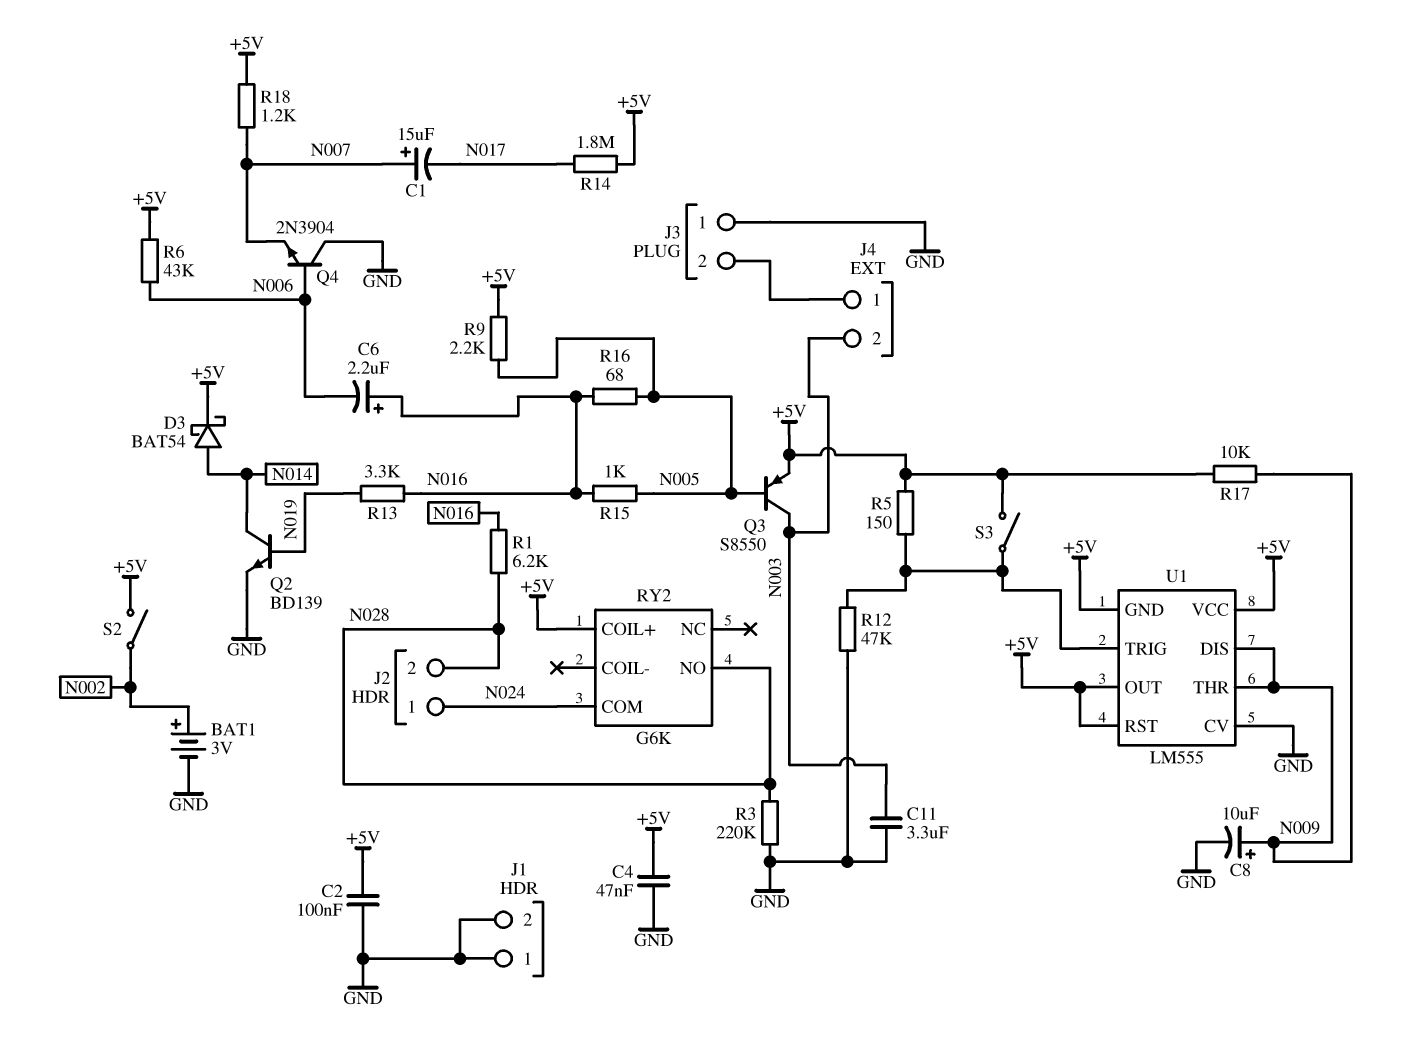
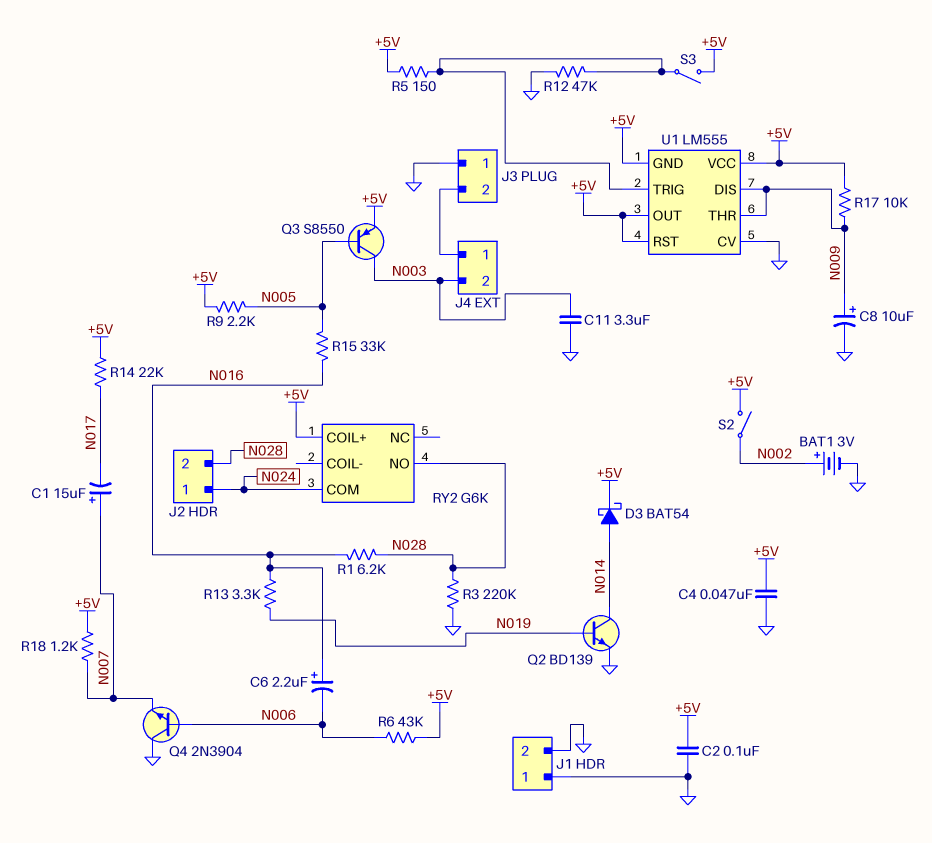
R14: 1.8M (+5V, N017) -> 22k (+5V, N017)
R15: 1k (N005, N016) -> 33k (N005, N016)
R16: 68 (N005, N016) -> none

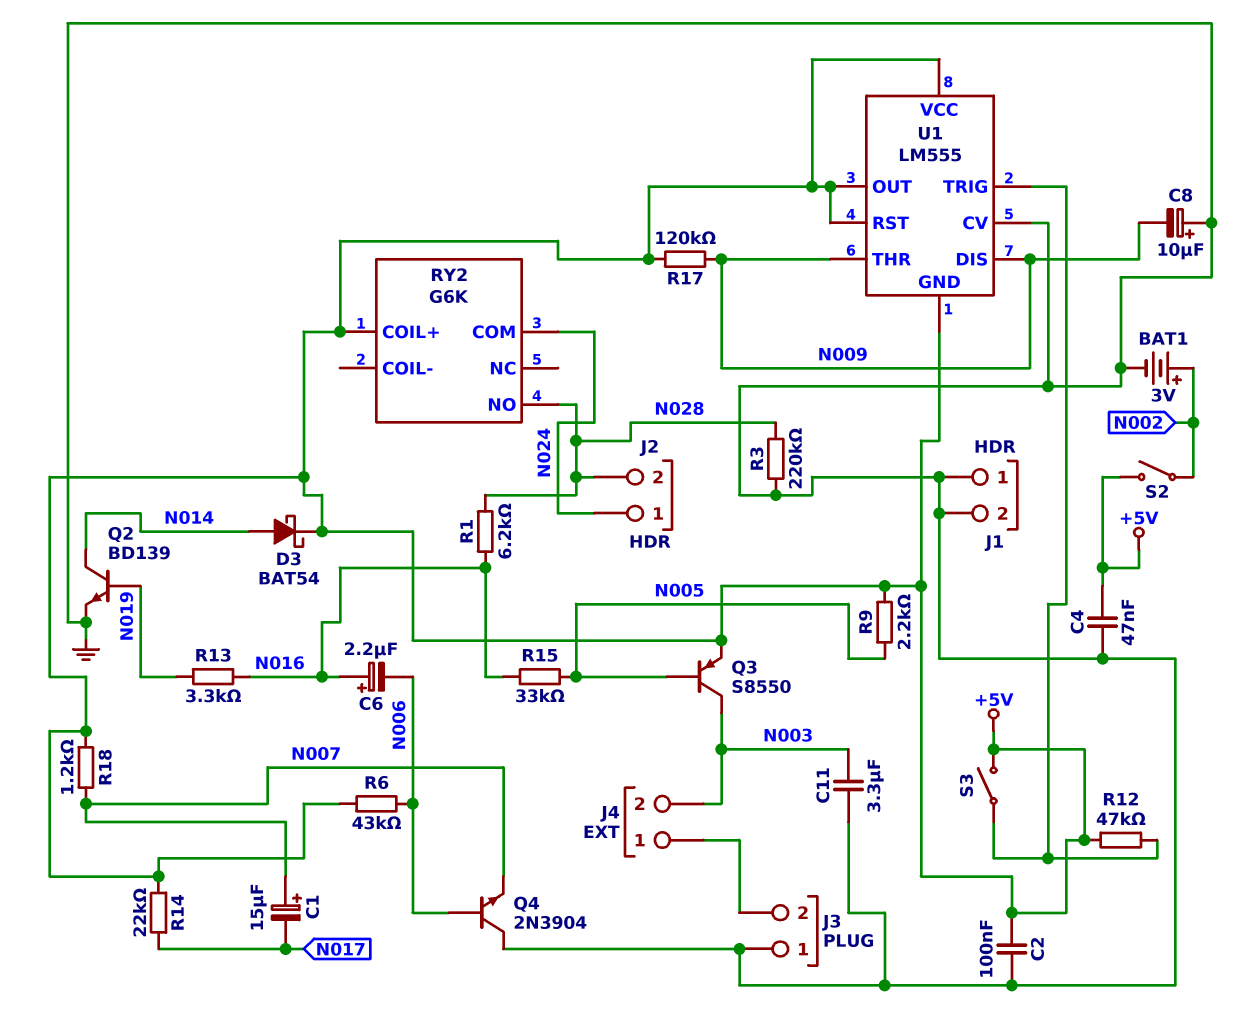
C8: 10uF (plus N009, minus GND) -> 10uF (plus GND, minus N009)
R5: 150 (+5V, U1/TRIG) -> none
R12: 47k (GND, U1/TRIG) -> 47k (+5V, U1/TRIG)
R17: 10k (+5V, N009) -> 120k (+5V, N009)

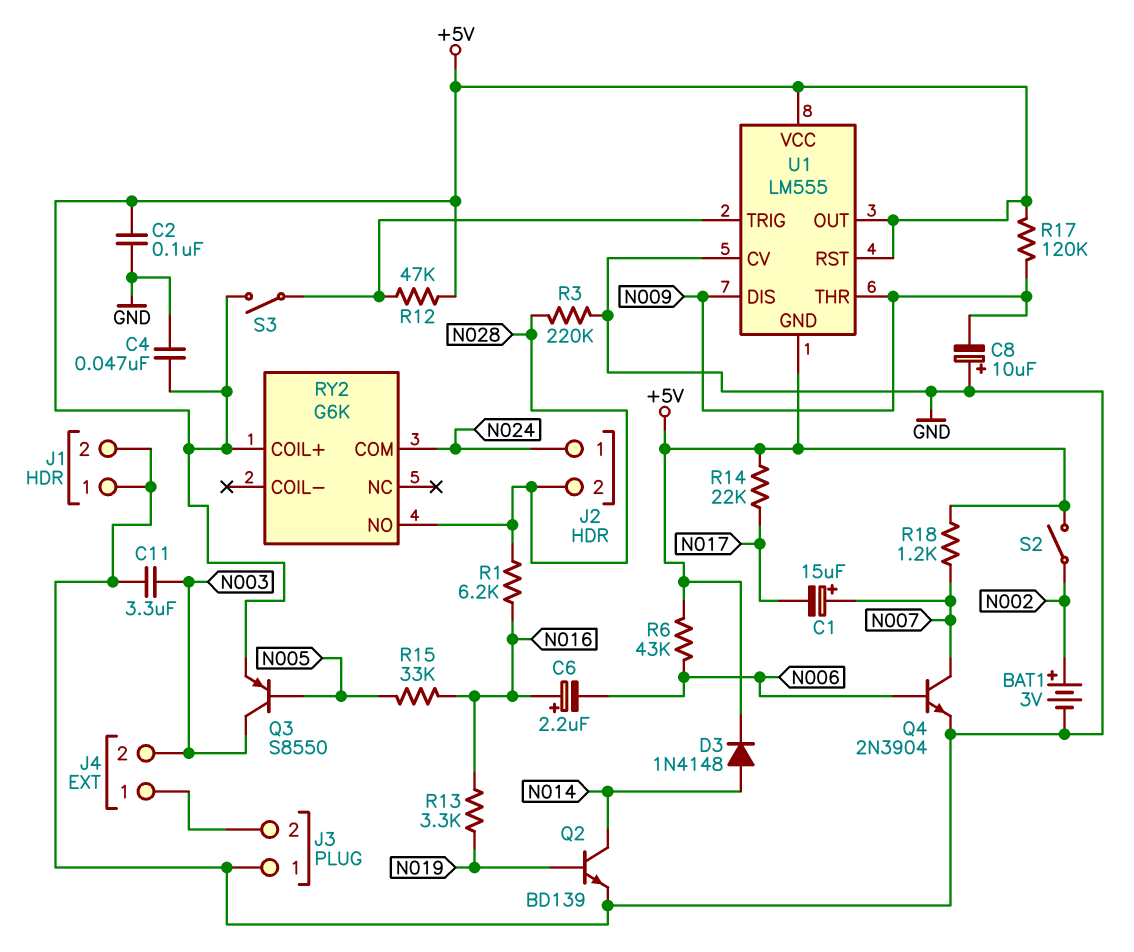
D3: schottky BAT54 (A N014, K +5V) -> diode 1N4148 (A N014, K +5V)
Q4: NPN 2N3904 (B N006, C GND, E N007) -> NPN 2N3904 (B N006, C N007, E GND)
R9: 2.2k (+5V, N005) -> none

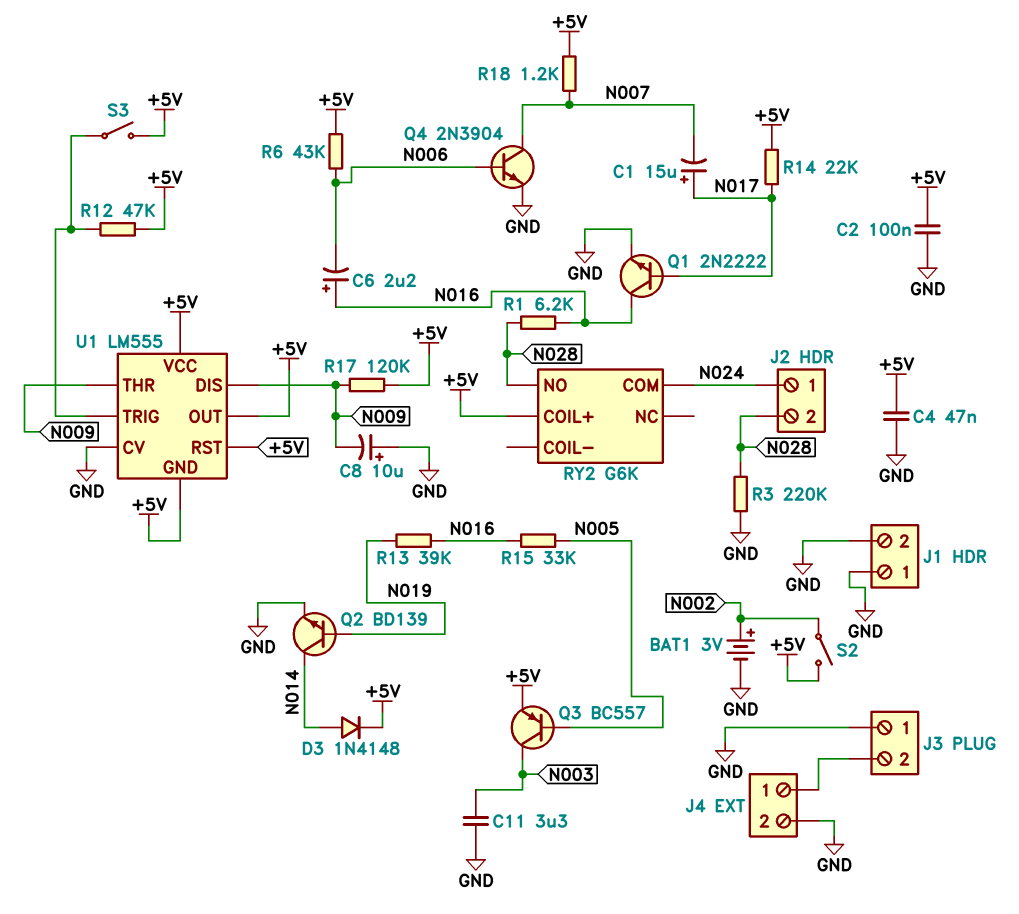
C1: 15uF (plus N007, minus N017) -> 15uF (plus N017, minus N007)
J4 pin 2: N003 -> GND
Q1: none -> NPN 2N2222 (B N017, C N016, E GND)
Q3: PNP S8550 (B N005, C N003, E +5V) -> PNP BC557 (B N005, C N003, E +5V)
R13: 3.3k (N016, N019) -> 39k (N016, N019)

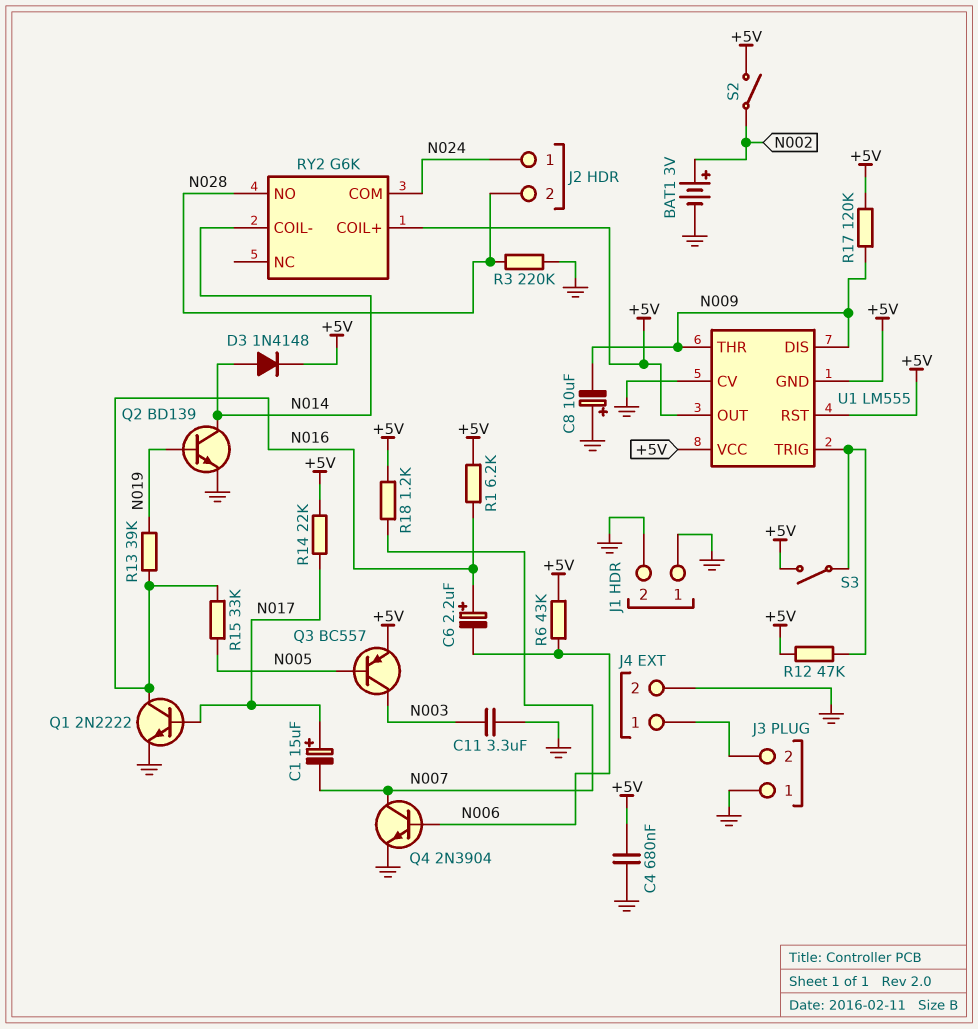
C2: 100nF (+5V, GND) -> none
C4: 47nF (+5V, GND) -> 680nF (+5V, GND)
R1: 6.2k (N016, N028) -> 6.2k (+5V, N016)
RY2 pin COIL-: none -> N014

